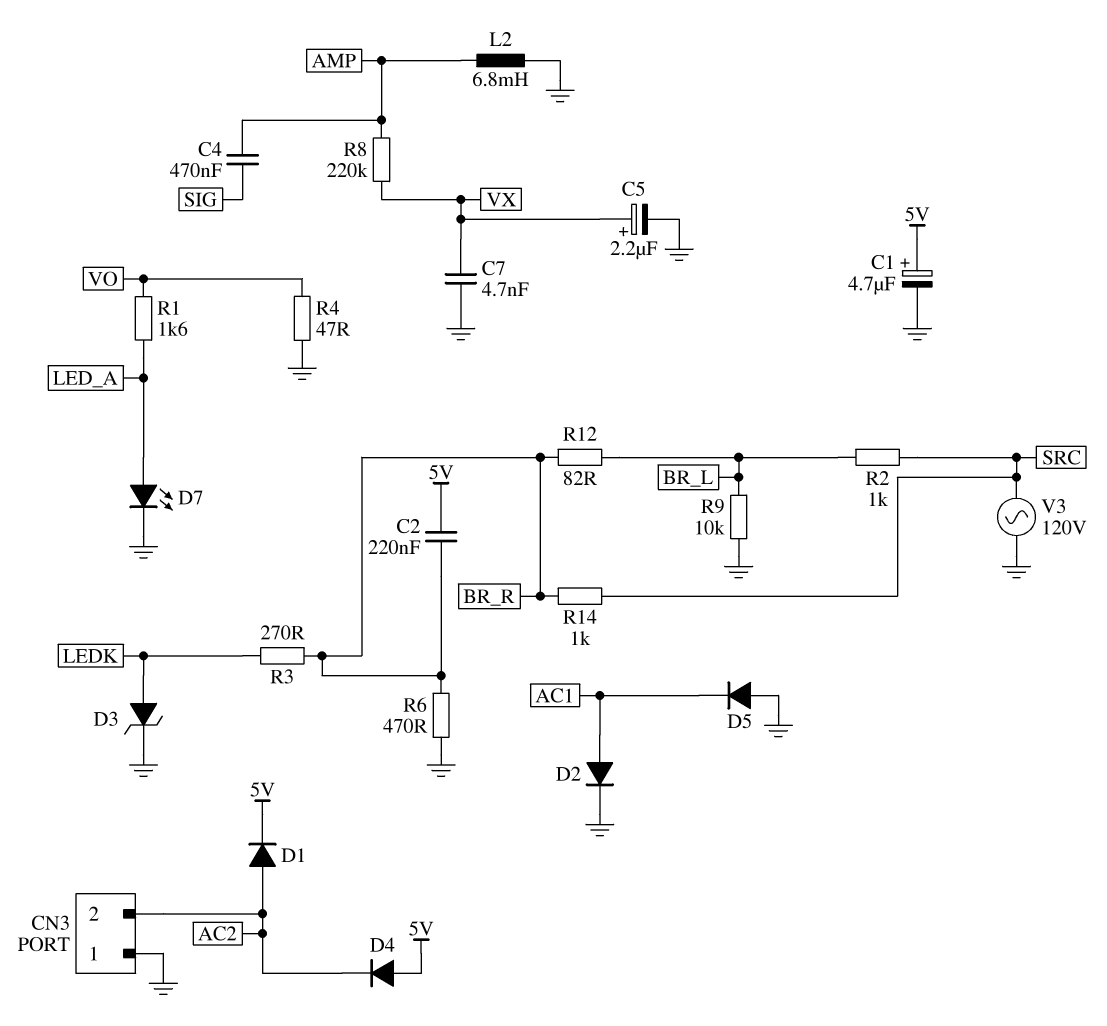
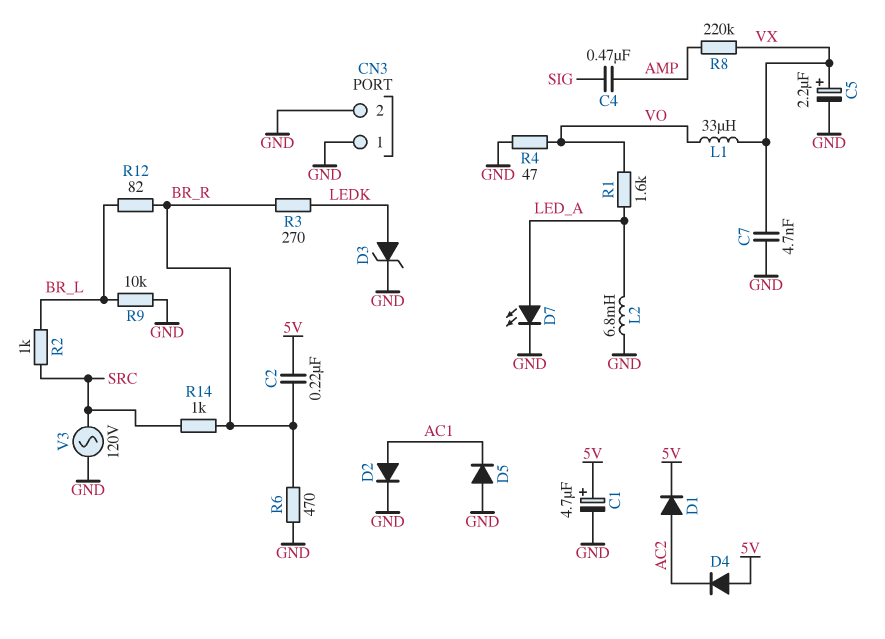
CN3 pin 2: AC2 -> GND
L1: none -> 33uH (VO, VX)
L2: 6.8mH (AMP, GND) -> 6.8mH (GND, LED_A)

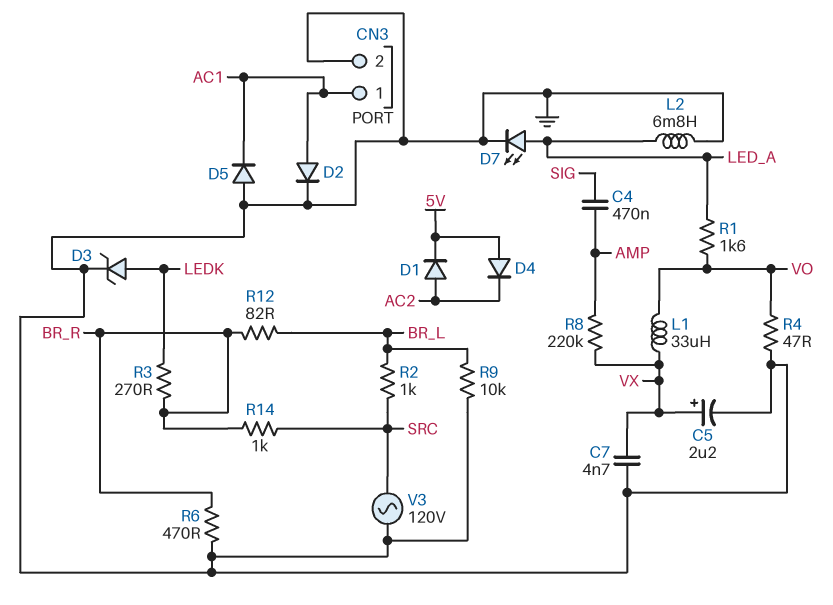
C1: 4.7uF (plus 5V, minus GND) -> none
C2: 220nF (5V, BR_R) -> none
CN3 pin 1: GND -> AC1

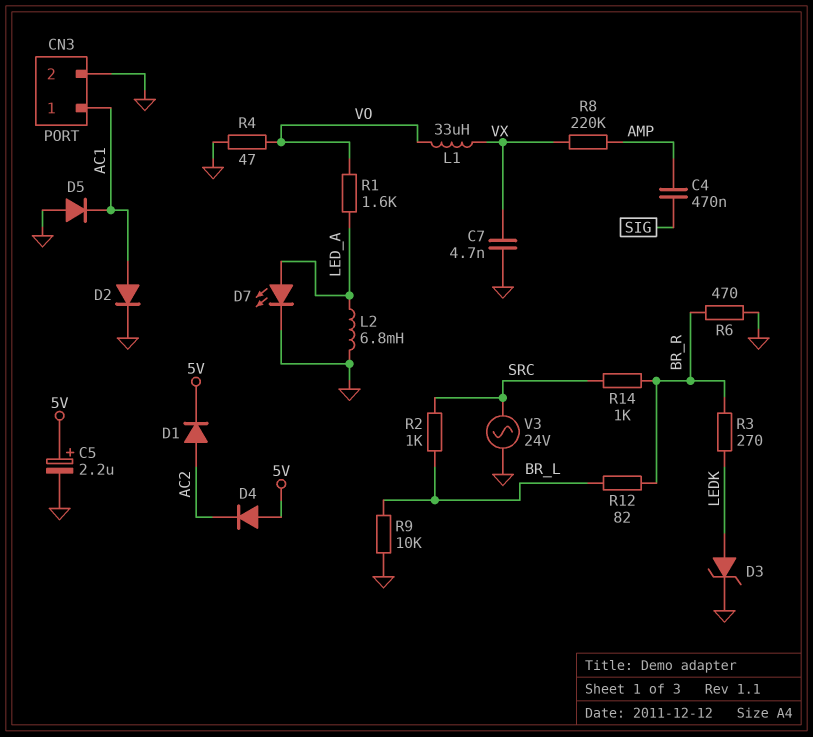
C5: 2.2uF (plus VX, minus GND) -> 2.2uF (plus 5V, minus GND)
V3: AC 120V (GND, SRC) -> AC 24V (GND, SRC)

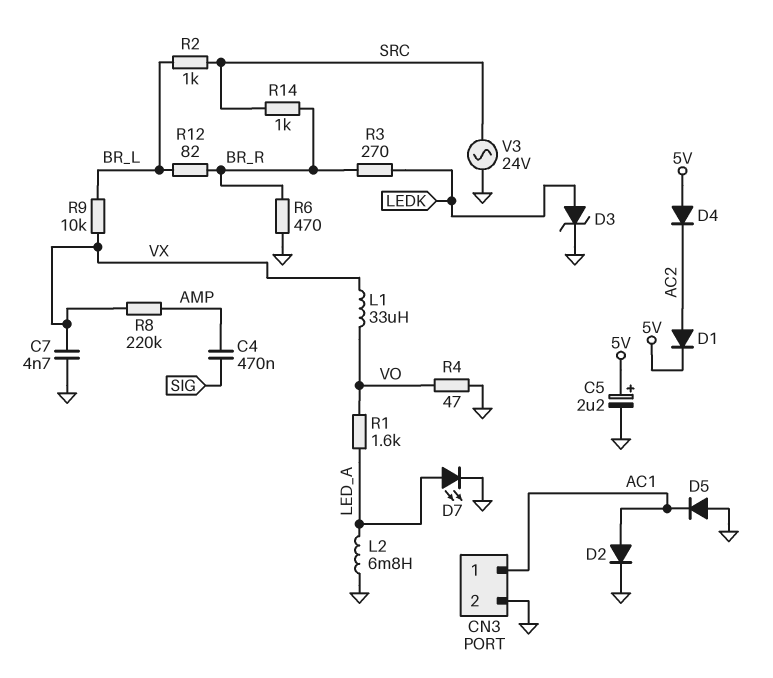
R9: 10k (BR_L, GND) -> 10k (BR_L, VX)

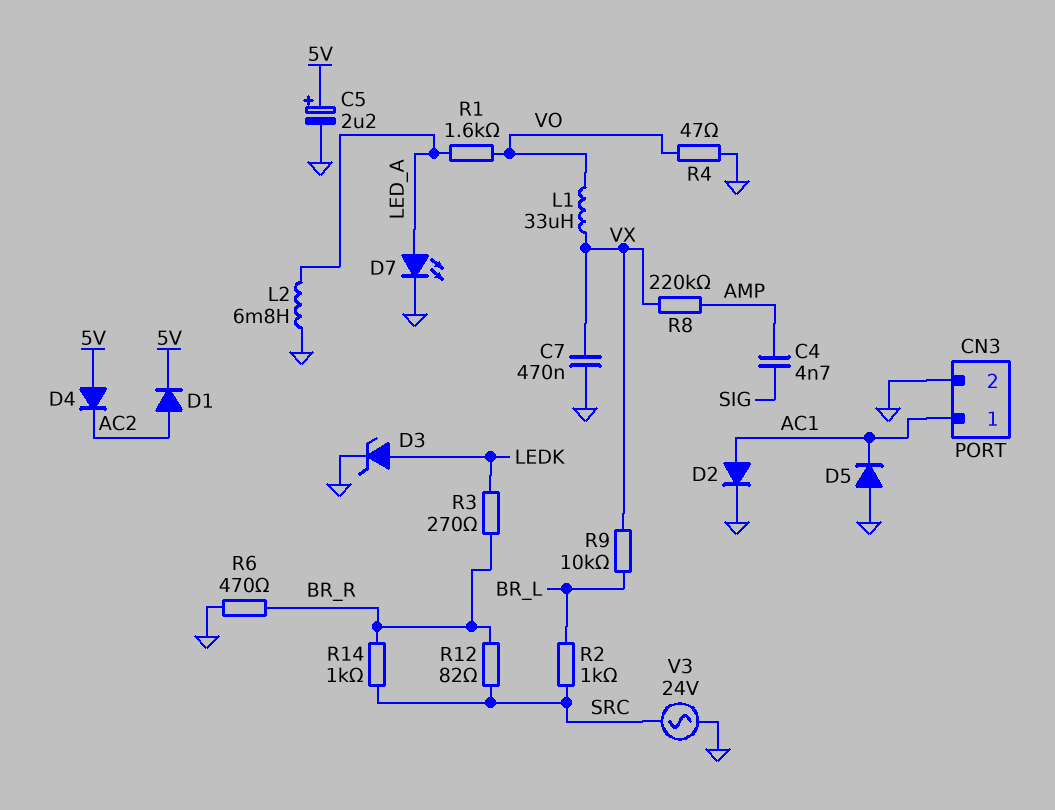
C4: 470nF (AMP, SIG) -> 4.7nF (AMP, SIG)
C7: 4.7nF (GND, VX) -> 470nF (GND, VX)
R12: 82 (BR_L, BR_R) -> 82 (BR_R, SRC)

